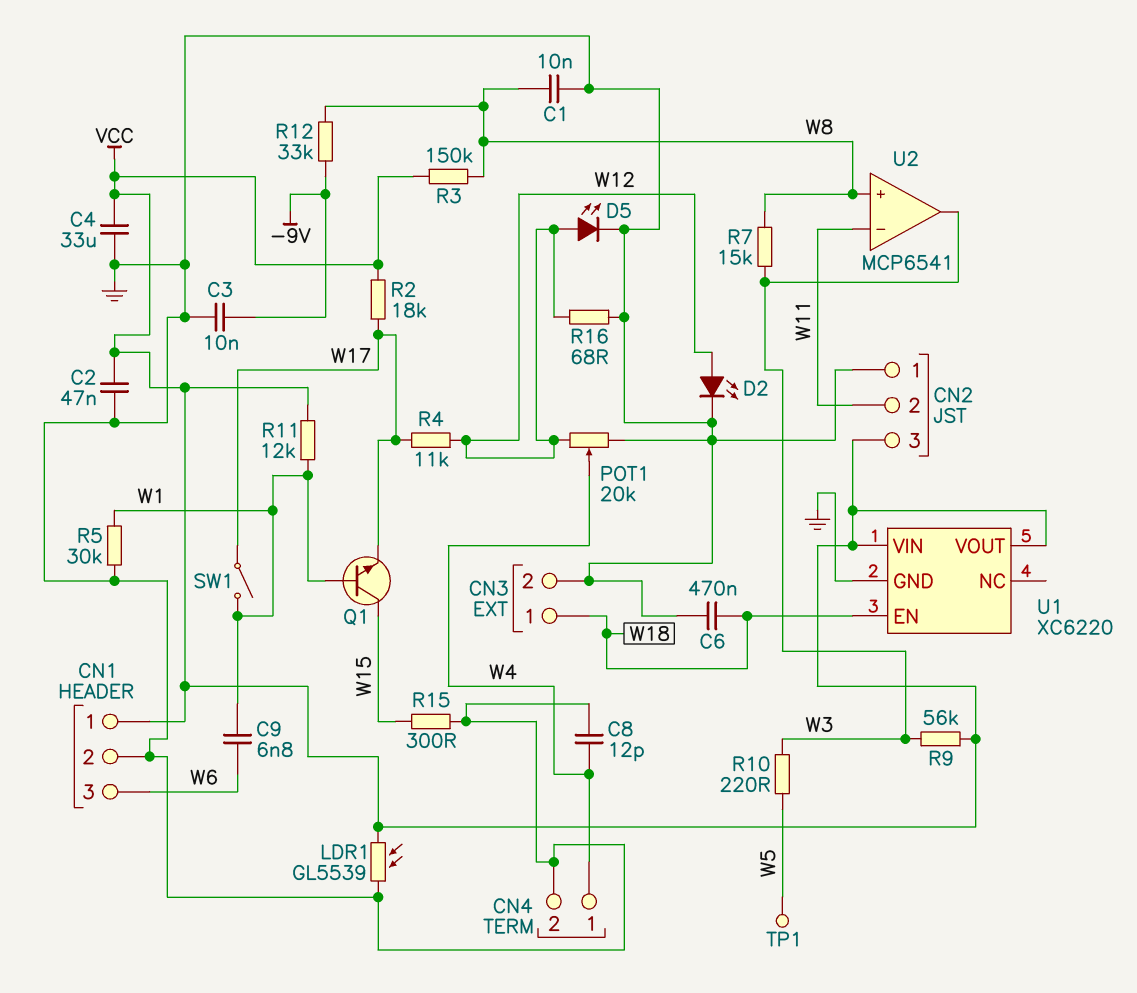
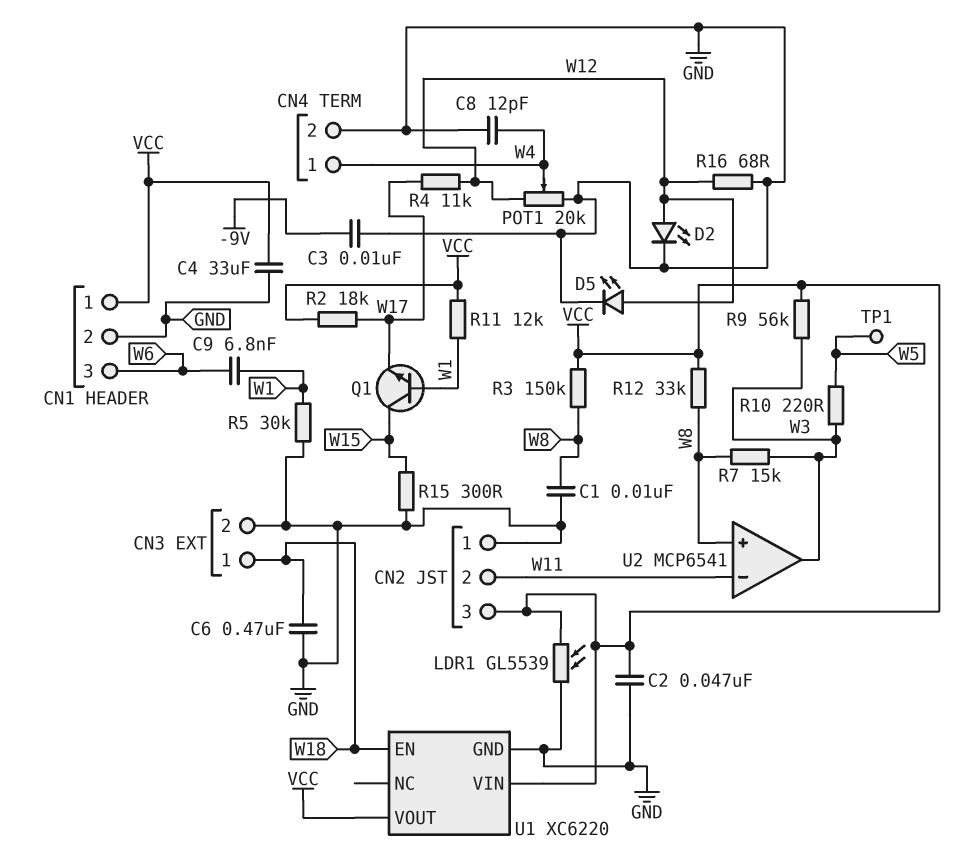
R12: 33k (-9V, W8) -> 33k (VCC, W8)
SW1: switch (W1, W17) -> none

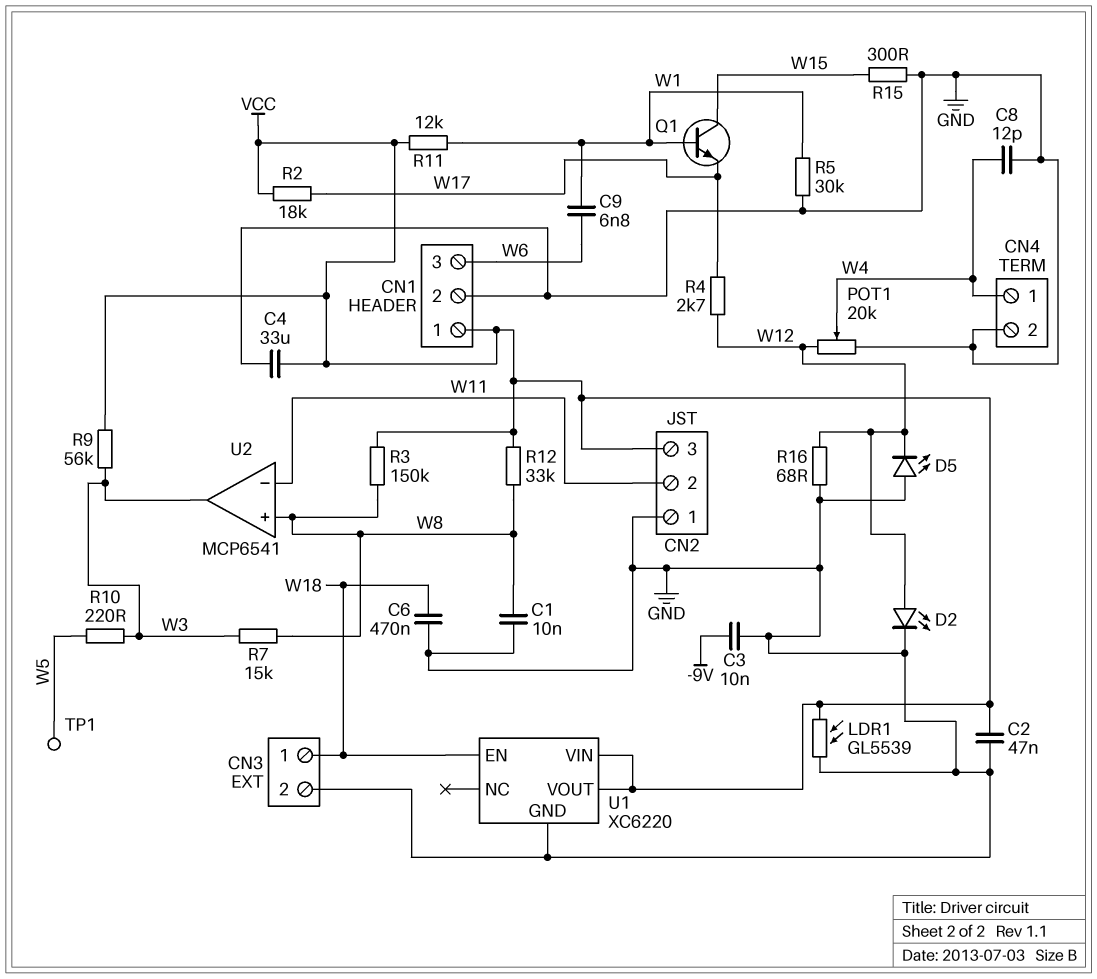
D5: LED (A W12, K GND) -> LED (A GND, K W12)
R4: 11k (W12, W17) -> 2.7k (W12, W17)

